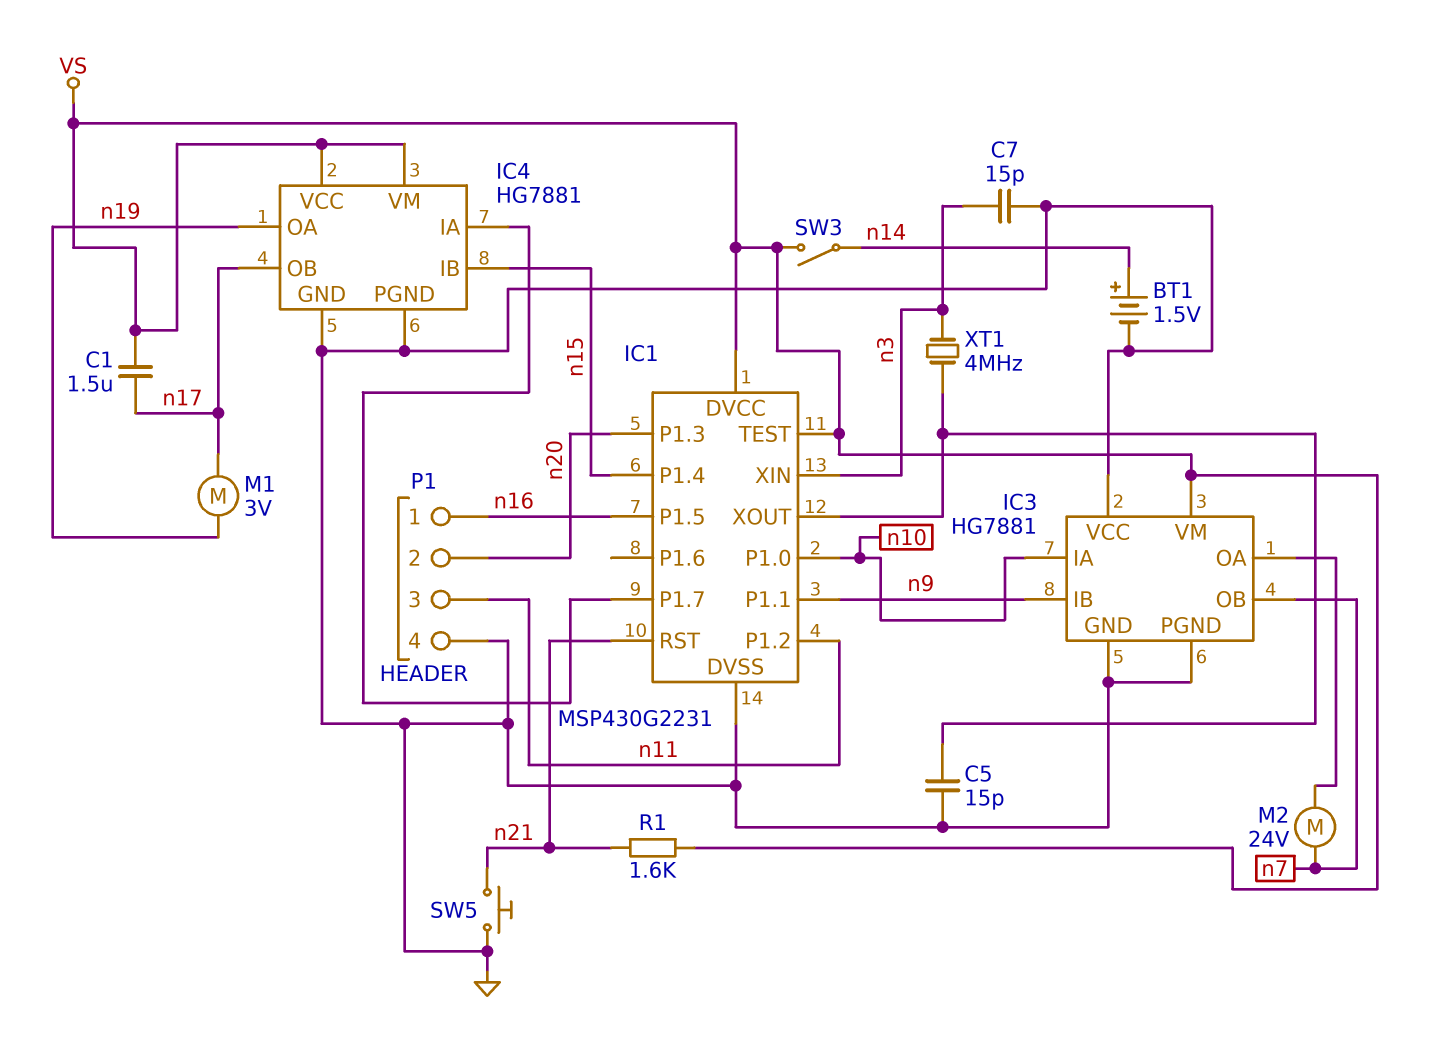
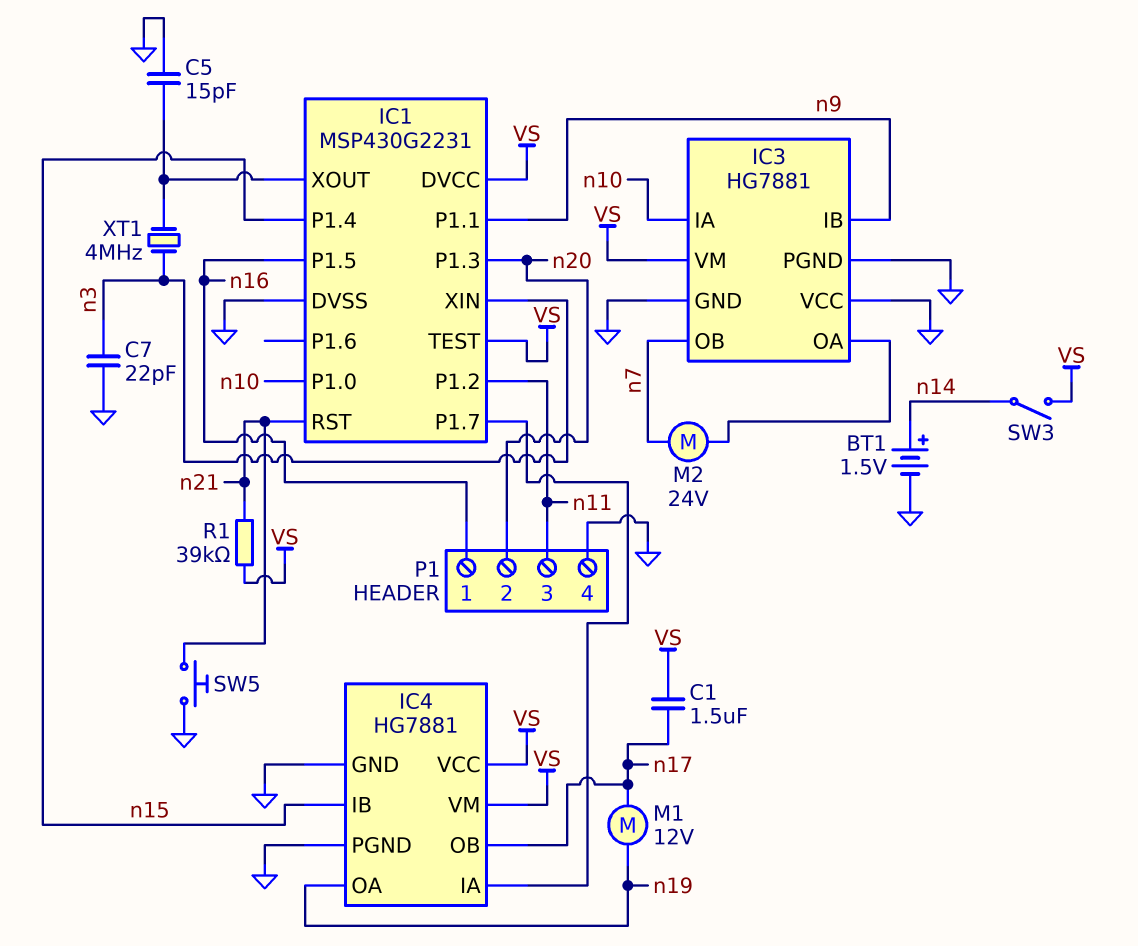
C7: 15pF (GND, n3) -> 22pF (GND, n3)
M1: motor 3V (n17, n19) -> motor 12V (n17, n19)
R1: 1.6k (VS, n21) -> 39k (VS, n21)

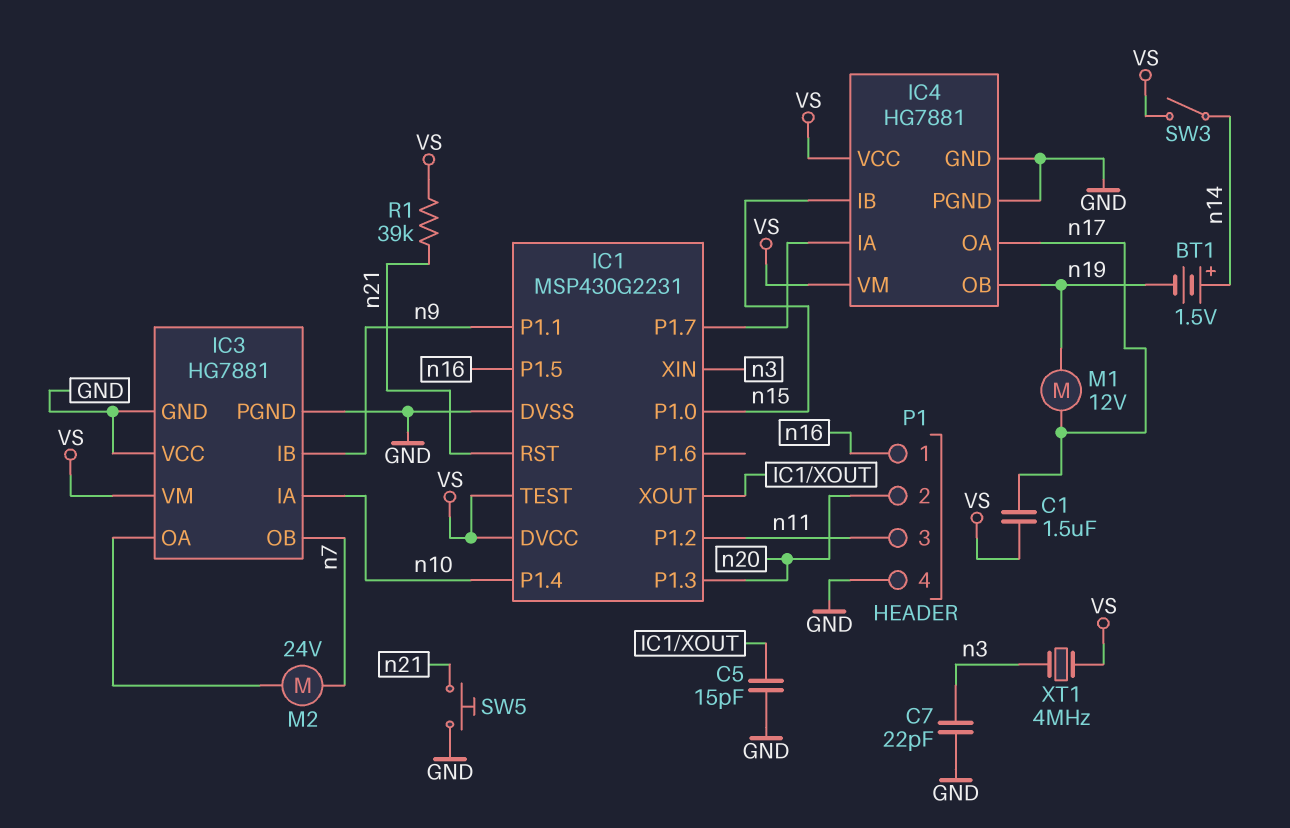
BT1: 1.5V (plus n14, minus GND) -> 1.5V (plus n14, minus n19)
IC1 pin P1.0: n10 -> n15
IC1 pin P1.4: n15 -> n10
IC4 pin OA: n19 -> n17
IC4 pin OB: n17 -> n19
XT1: 4MHz (IC1/XOUT, n3) -> 4MHz (VS, n3)

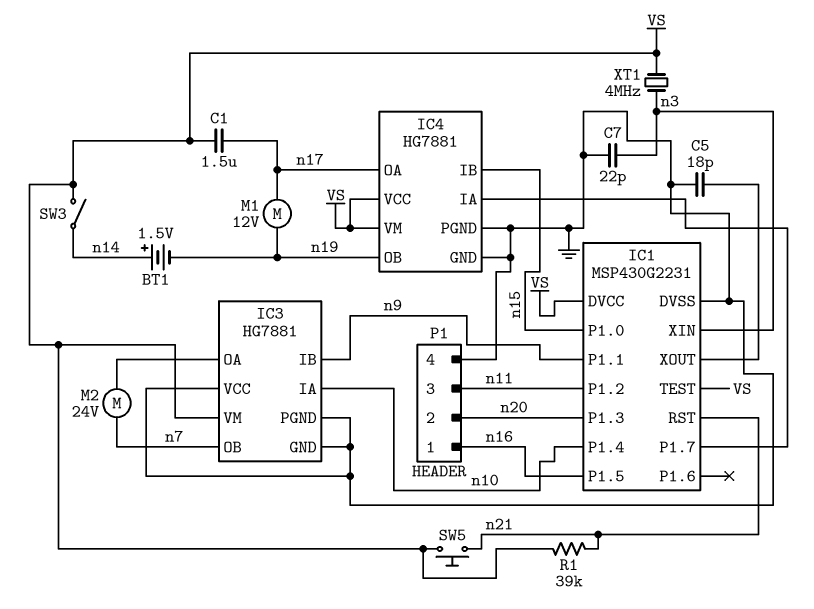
C5: 15pF (GND, IC1/XOUT) -> 18pF (GND, IC1/XOUT)
SW5: button (GND, n21) -> button (VS, n21)

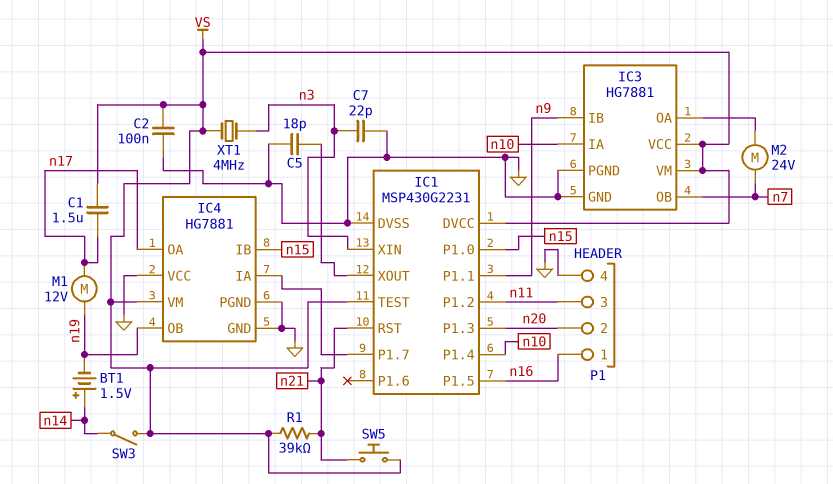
C2: none -> 100nF (GND, VS)
IC3 pin VCC: GND -> VS
IC4 pin VCC: VS -> GND

